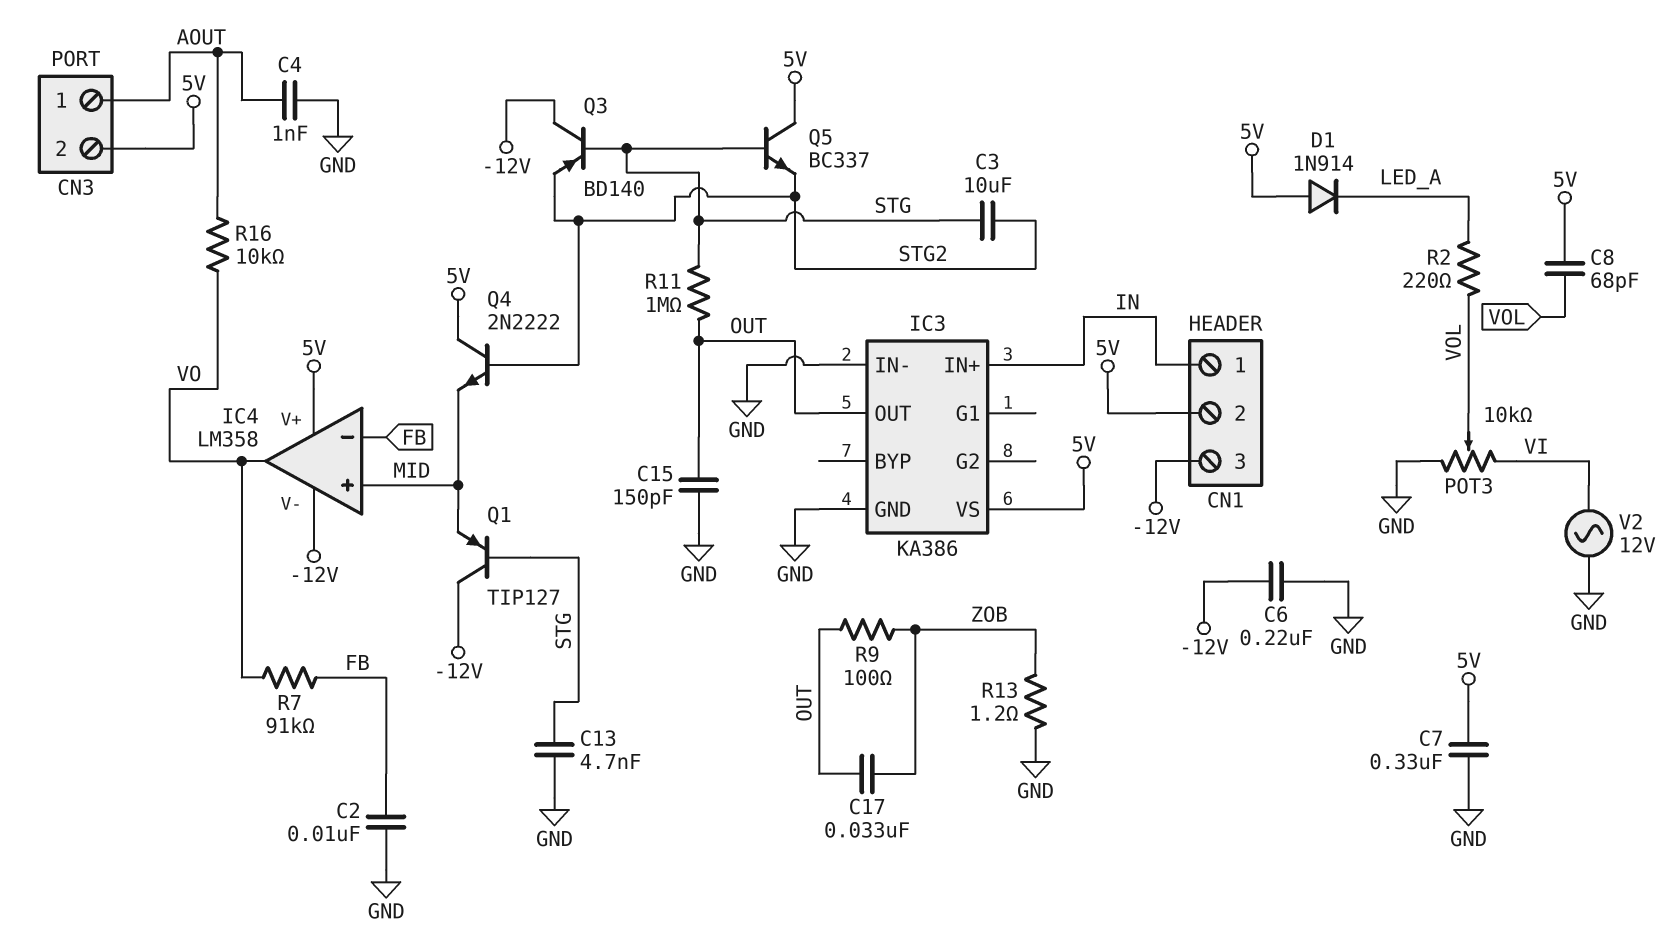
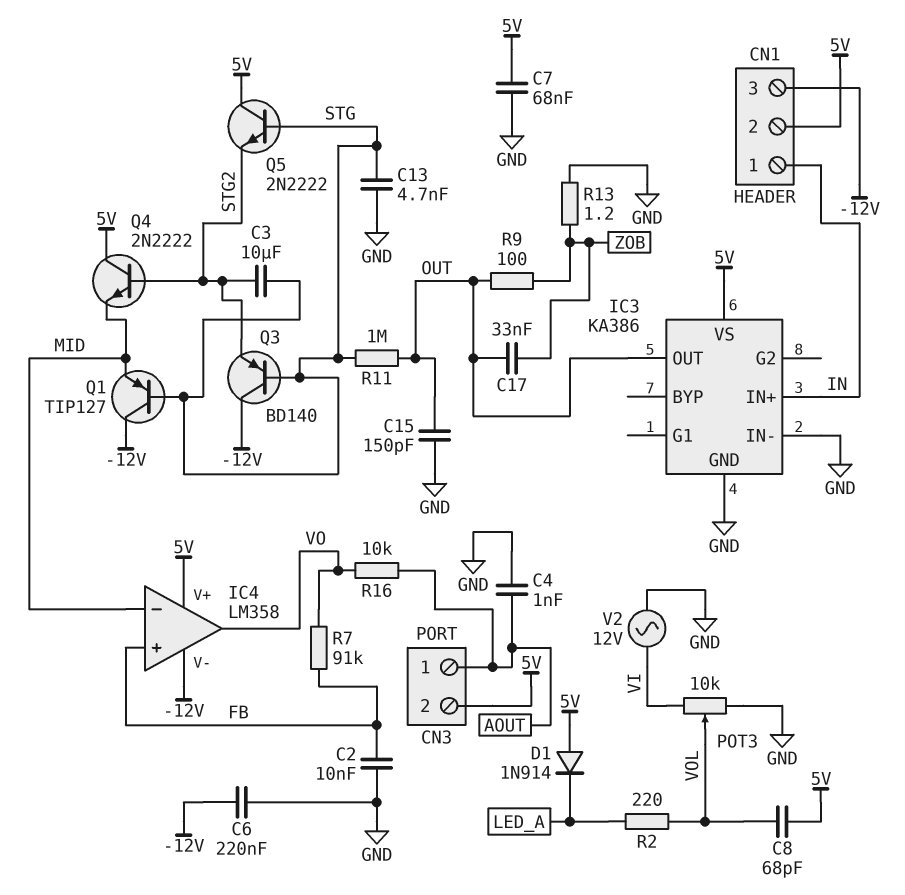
C7: 330nF (5V, GND) -> 68nF (5V, GND)
IC4 pin in+: MID -> FB
IC4 pin in-: FB -> MID
Q5: NPN BC337 (B STG, C 5V, E STG2) -> NPN 2N2222 (B STG, C 5V, E STG2)

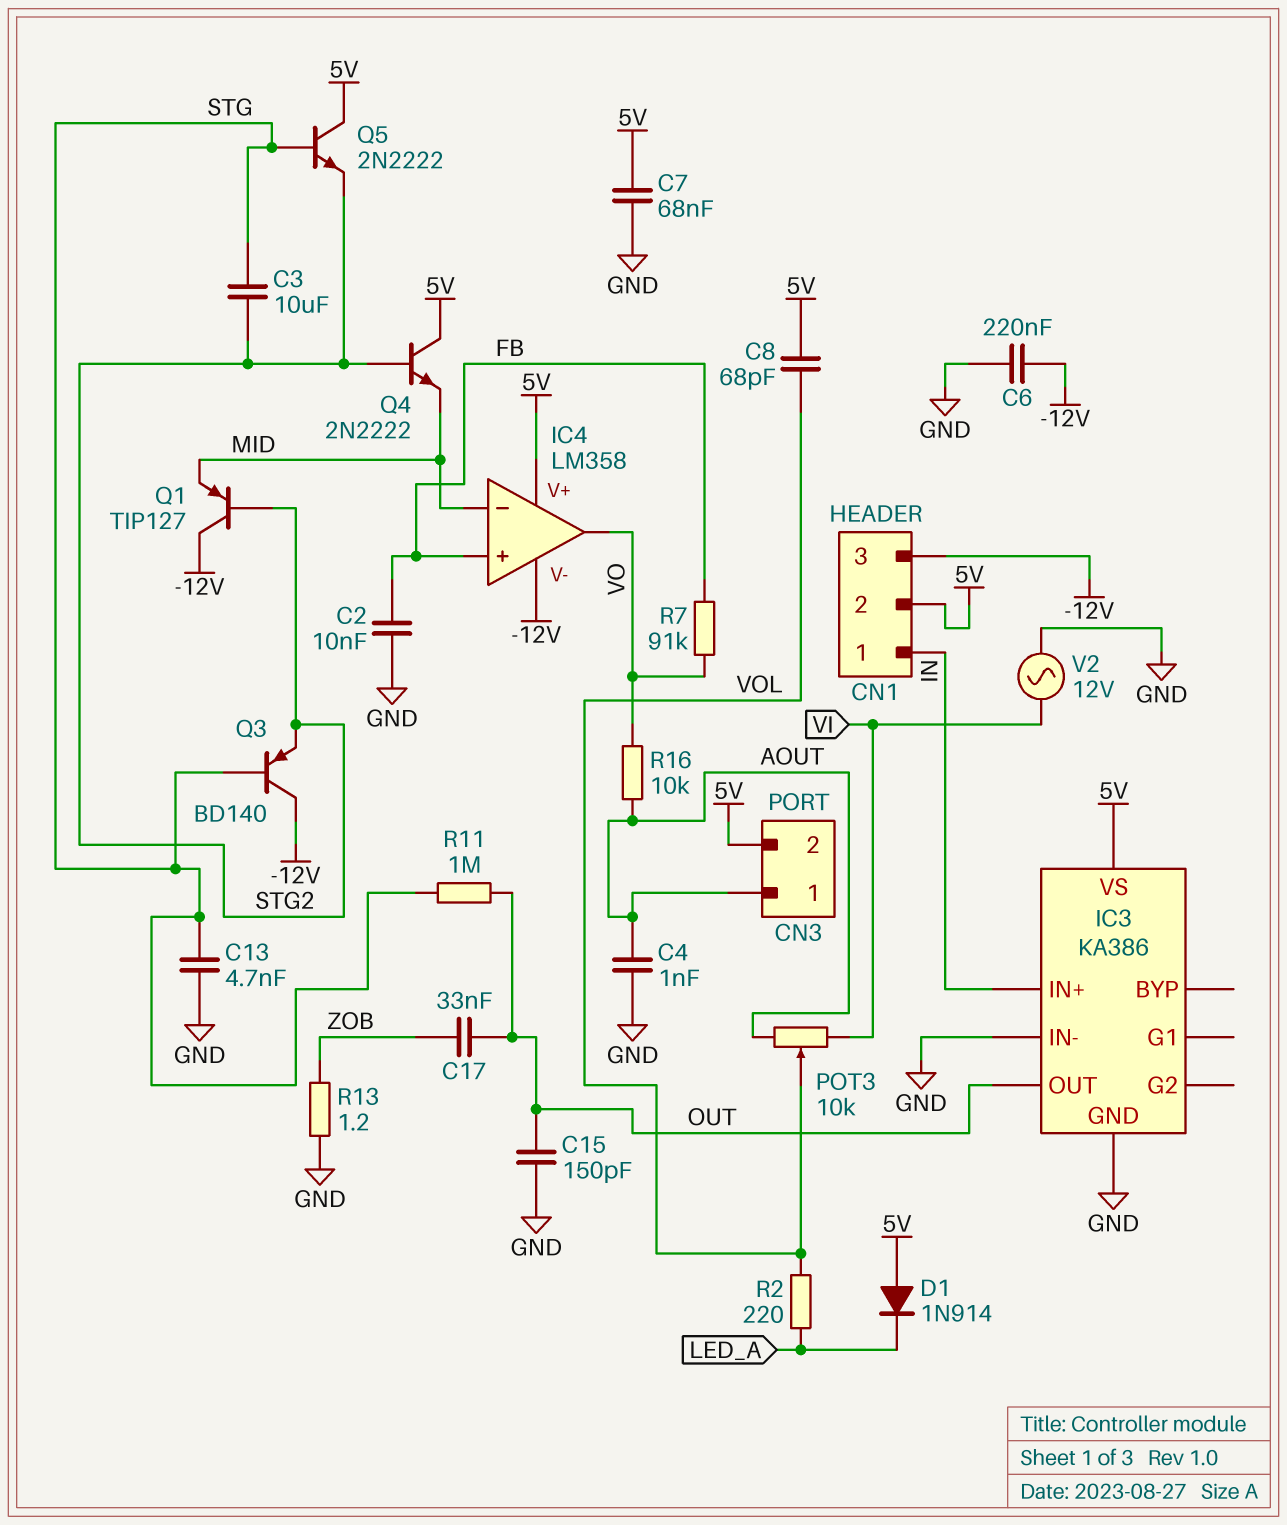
POT3: 10k (GND, VI, wiper VOL) -> 10k (AOUT, VI, wiper VOL)
Q1: PNP TIP127 (B STG, C -12V, E MID) -> PNP TIP127 (B STG2, C -12V, E MID)
R9: 100 (OUT, ZOB) -> none

